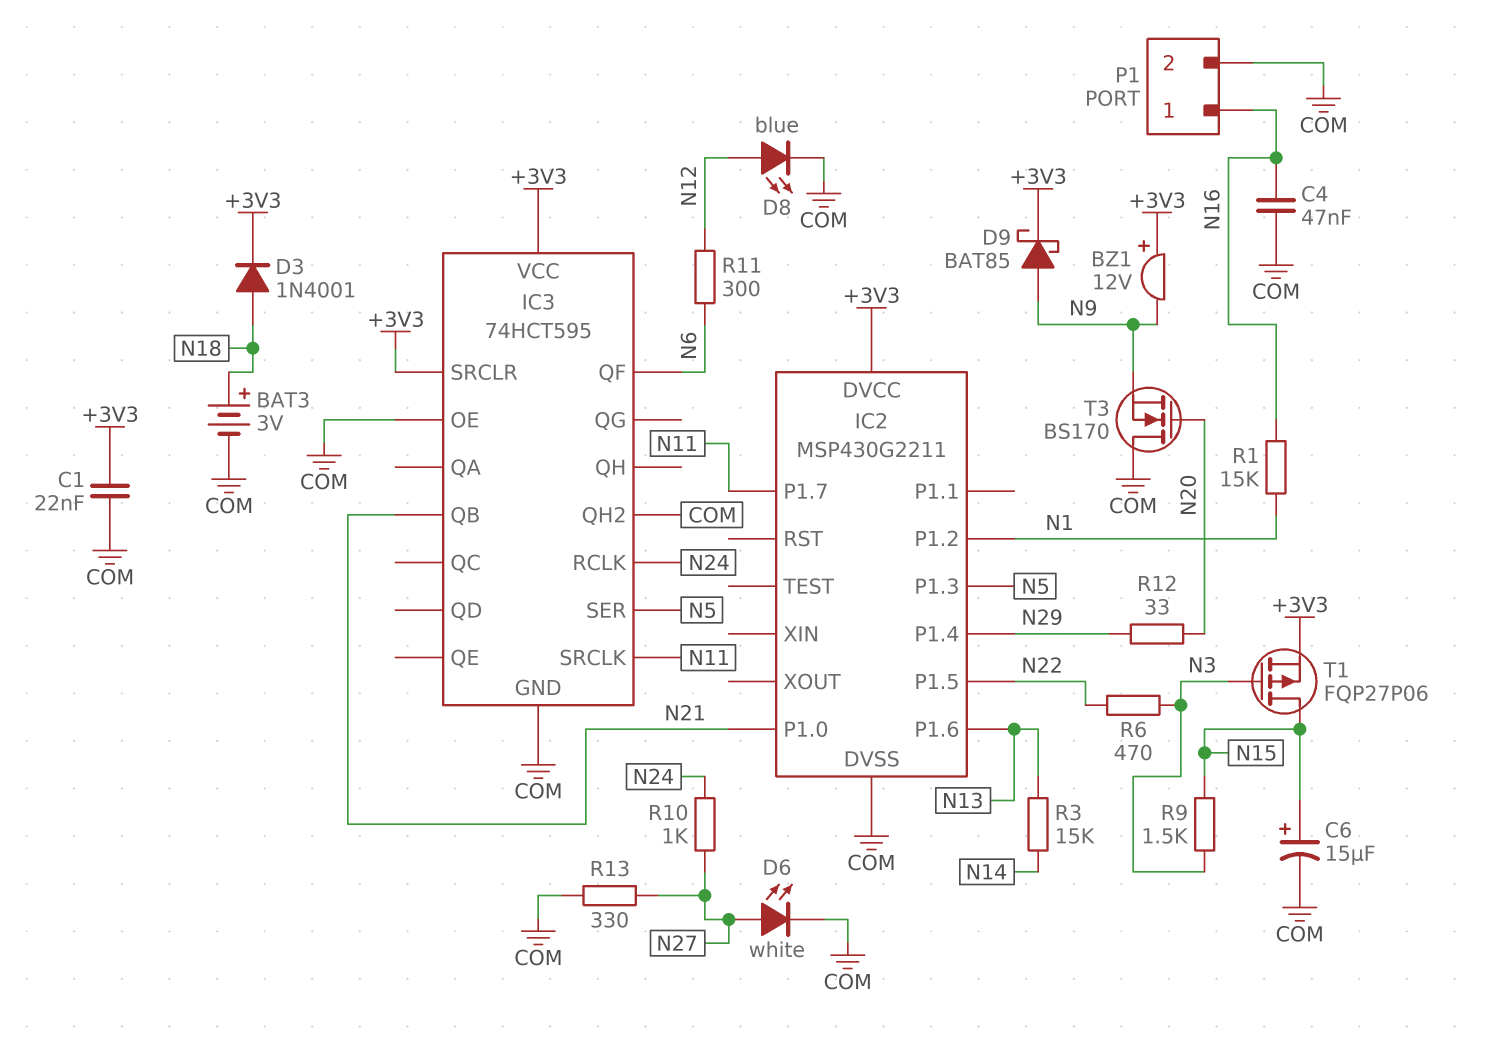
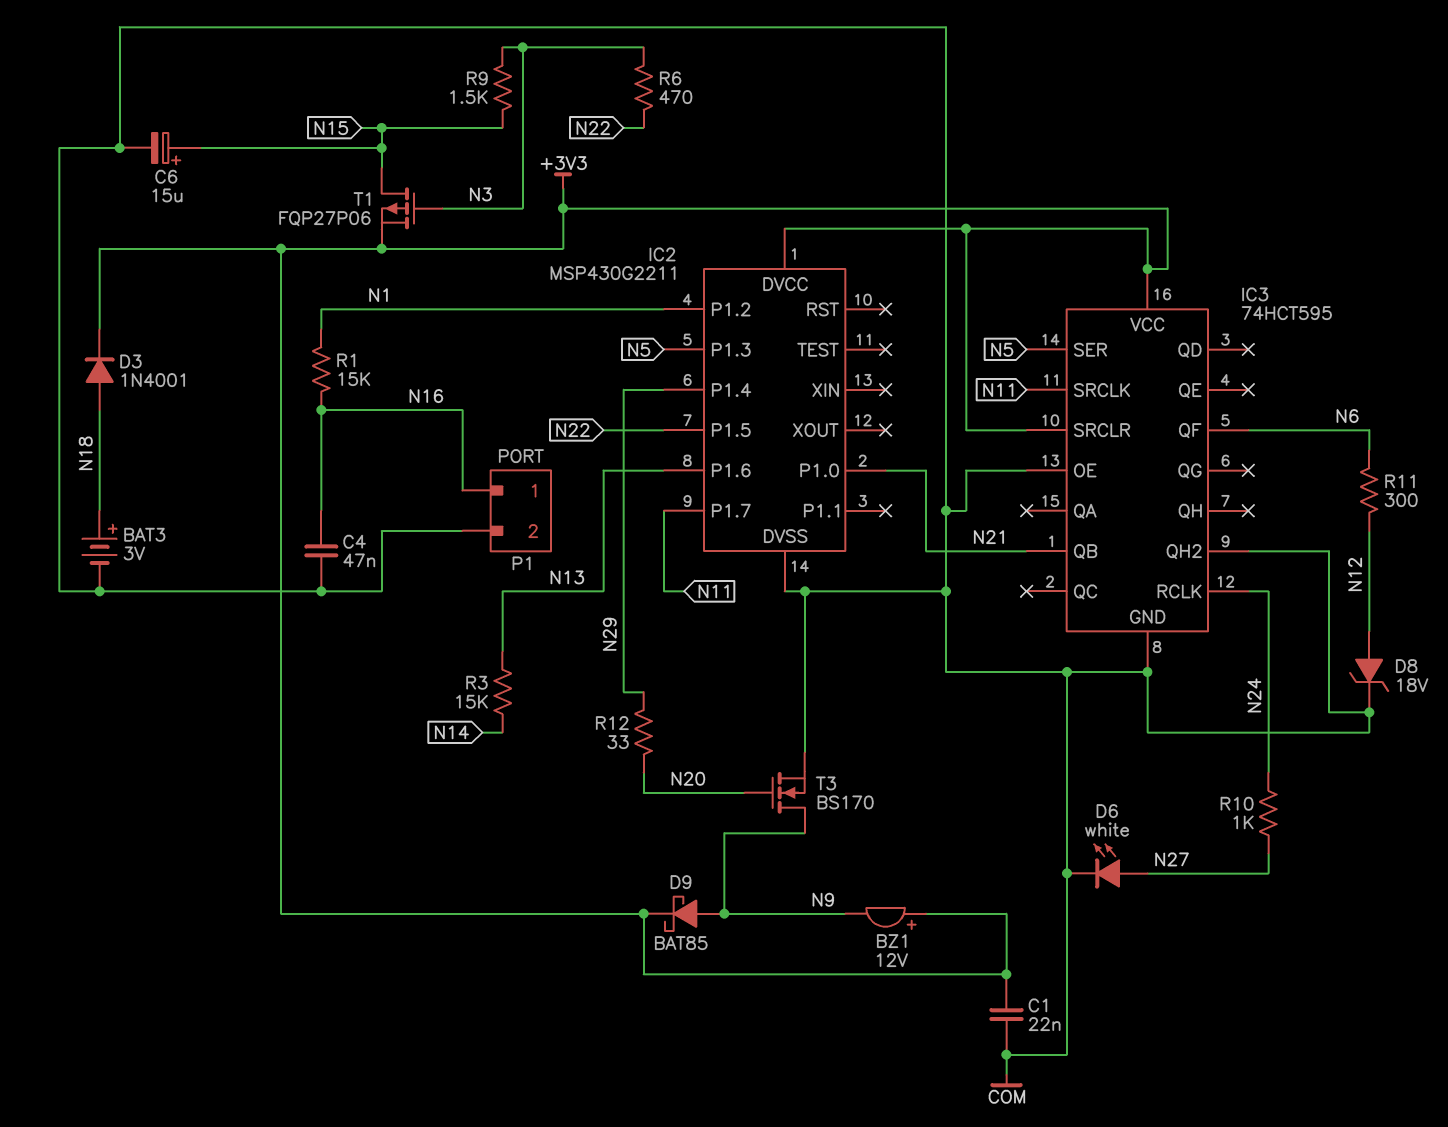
D8: LED blue (A N12, K COM) -> zener 18V (A N12, K COM)
R13: 330 (COM, N27) -> none
T3: NMOS BS170 (G N20, D COM, S N9) -> NMOS BS170 (G N20, D N9, S COM)

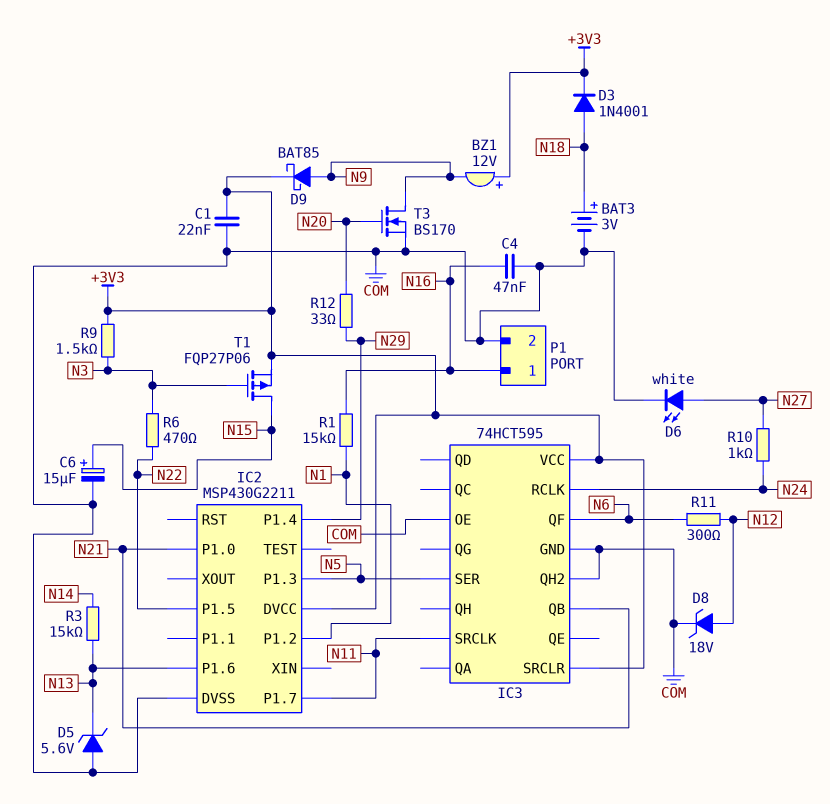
D5: none -> zener 5.6V (A COM, K N13)
R9: 1.5k (N3, N15) -> 1.5k (+3V3, N3)

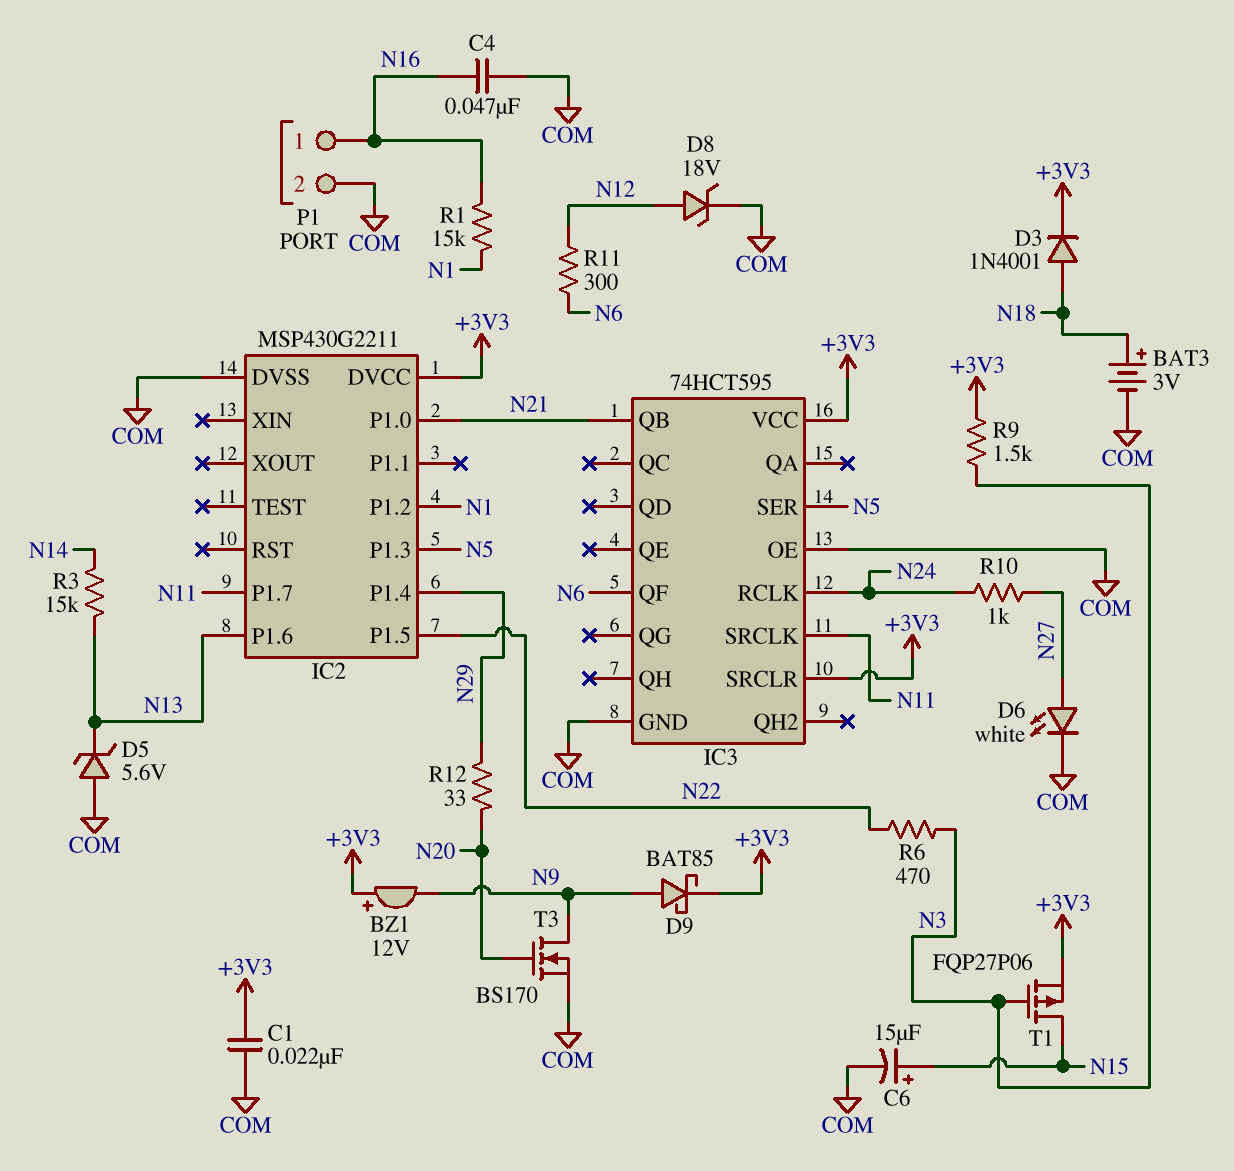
IC3 pin QH2: COM -> none

